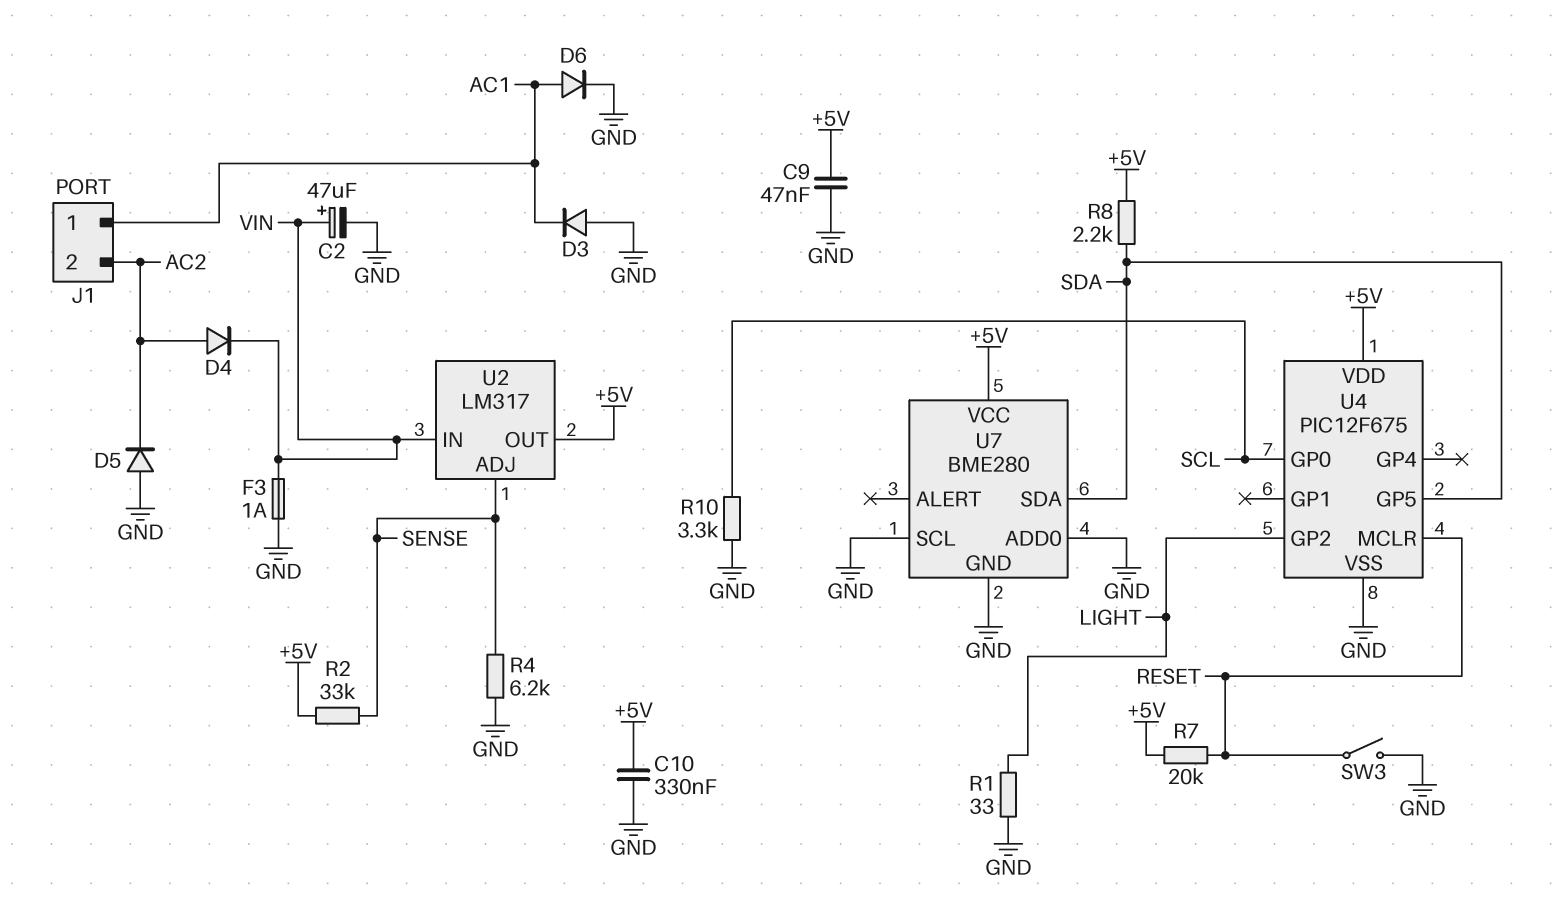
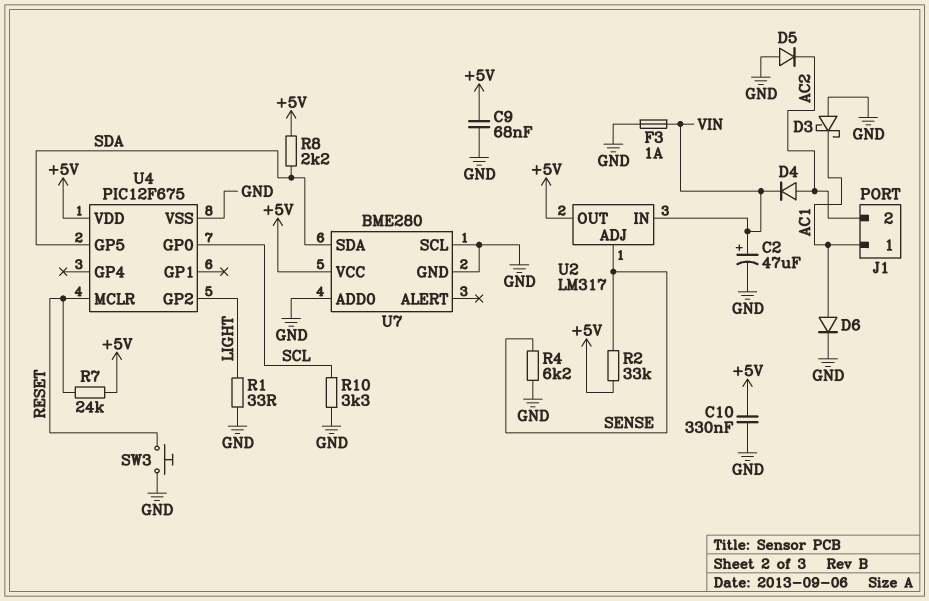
C9: 47nF (+5V, GND) -> 68nF (+5V, GND)
D3: diode (A GND, K AC1) -> schottky (A GND, K AC1)
R7: 20k (+5V, RESET) -> 24k (+5V, RESET)
SW3: switch (GND, RESET) -> button (GND, RESET)

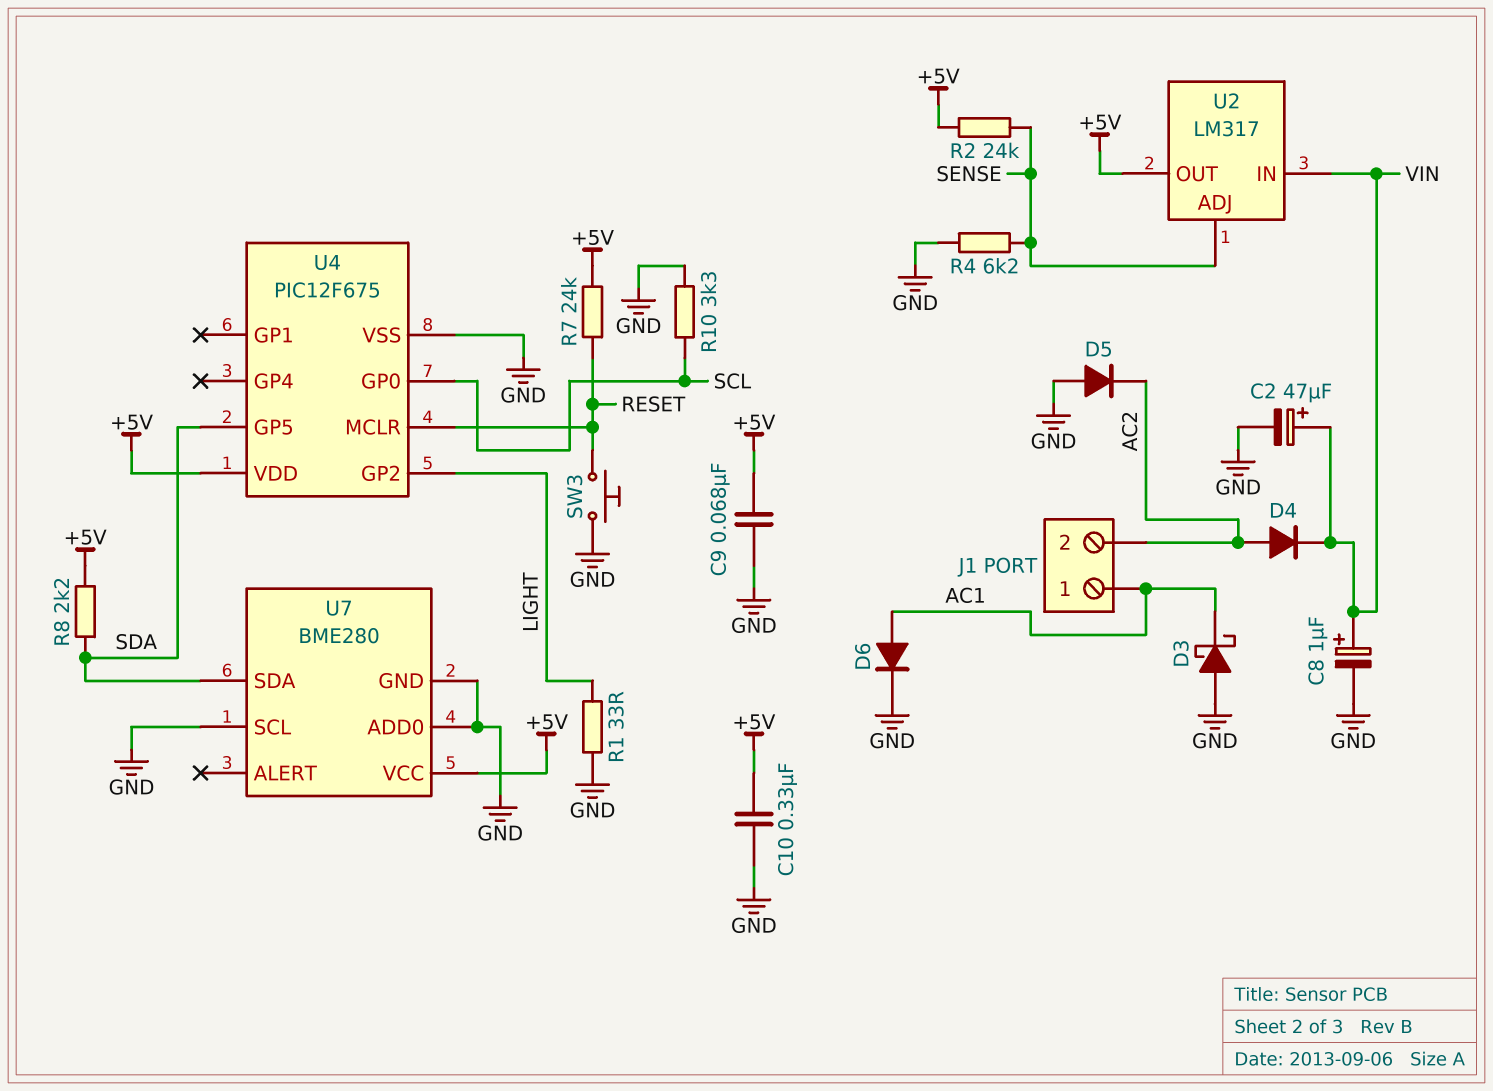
C8: none -> 1uF (plus VIN, minus GND)
F3: 1A (GND, VIN) -> none
R2: 33k (+5V, SENSE) -> 24k (+5V, SENSE)

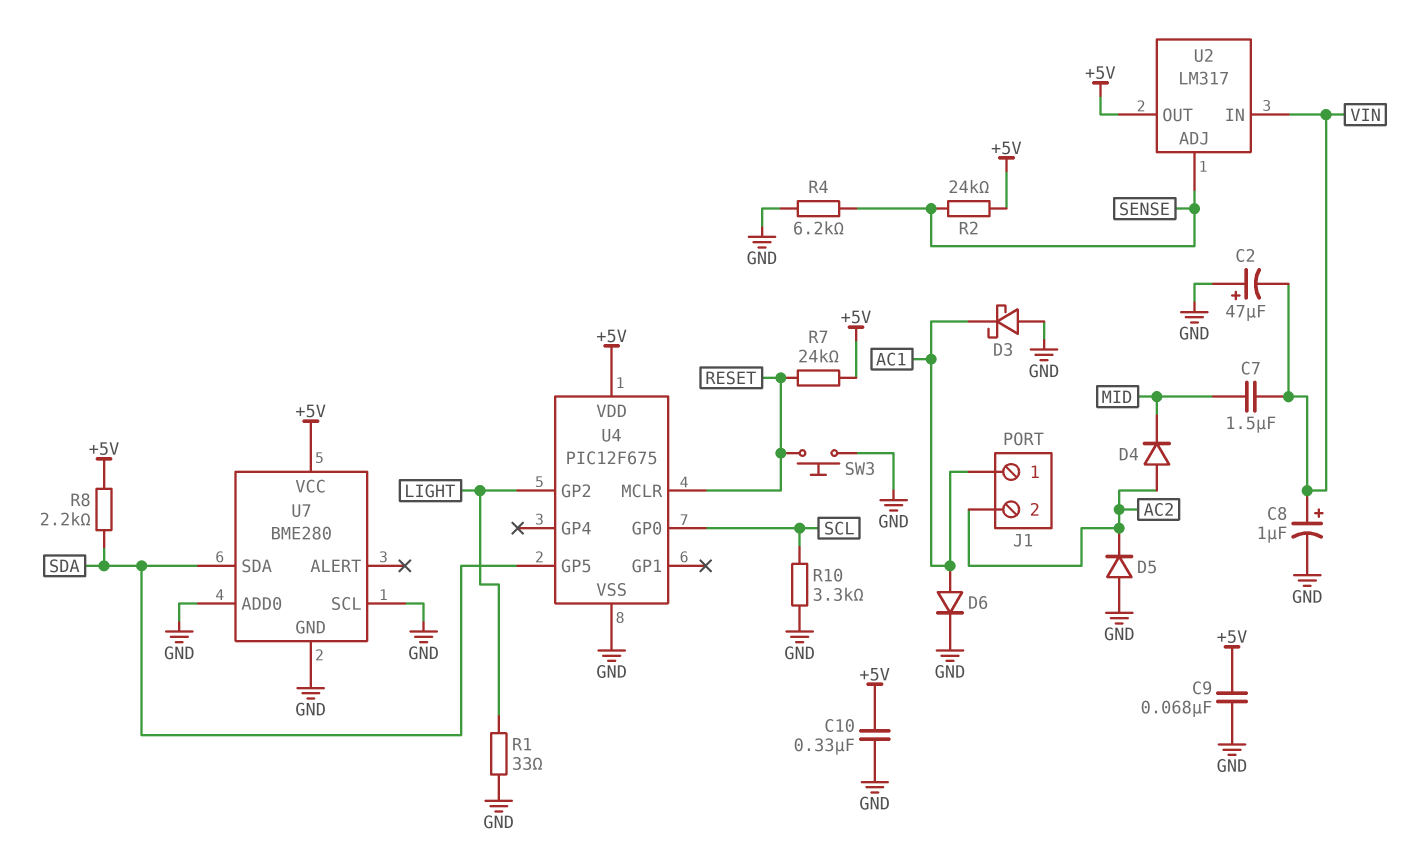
C2: 47uF (plus VIN, minus GND) -> 47uF (plus GND, minus VIN)
C7: none -> 1.5uF (MID, VIN)
D4: diode (A AC2, K VIN) -> diode (A AC2, K MID)

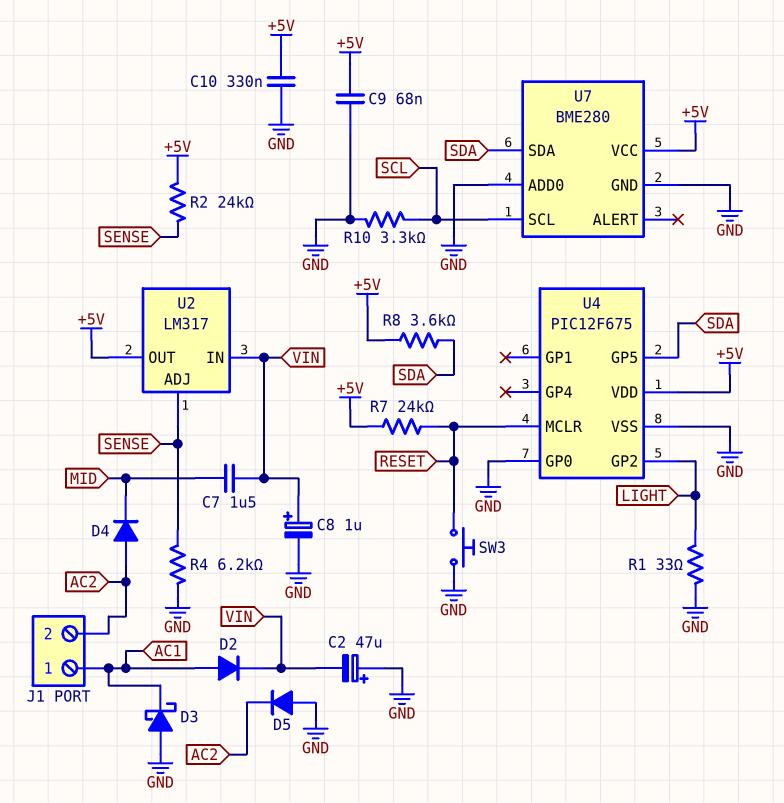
D2: none -> diode (A AC1, K VIN)
D6: diode (A AC1, K GND) -> none
R8: 2.2k (+5V, SDA) -> 3.6k (+5V, SDA)
U4 pin GP0: SCL -> GND
U7 pin SCL: GND -> SCL

